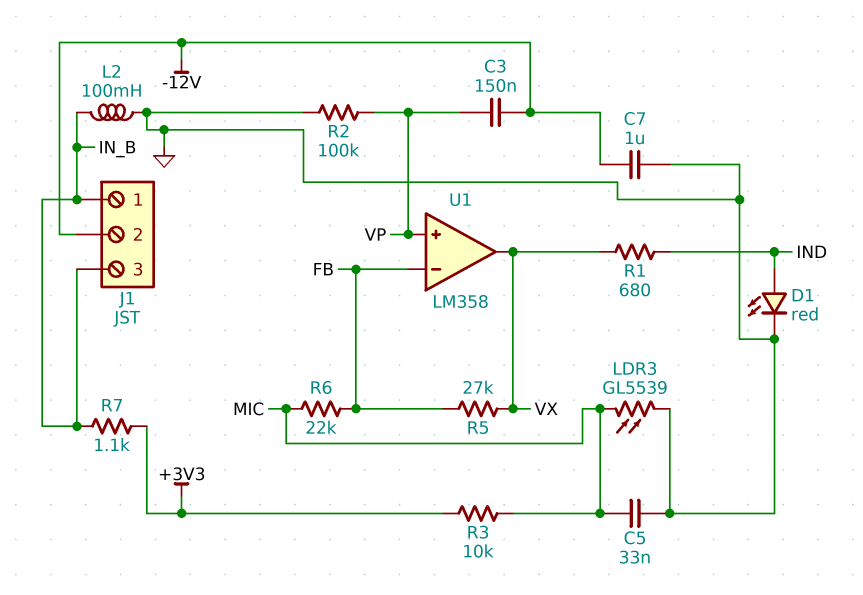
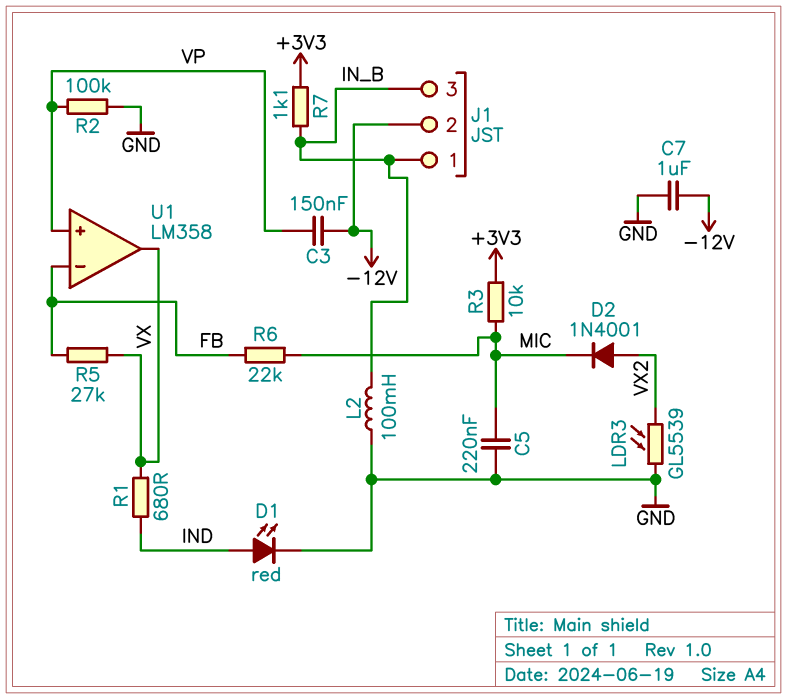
C5: 33nF (GND, MIC) -> 220nF (GND, MIC)
D2: none -> diode 1N4001 (A VX2, K MIC)
LDR3: GL5539 (GND, MIC) -> GL5539 (GND, VX2)

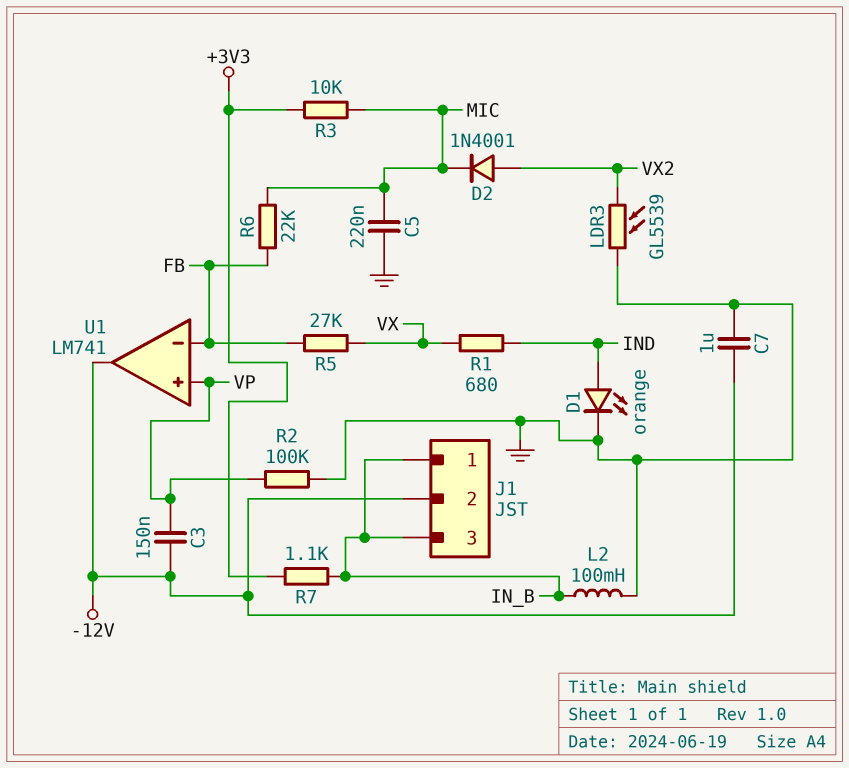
D1: LED red (A IND, K GND) -> LED orange (A IND, K GND)
U1: LM358 -> LM741
U1 pin out: VX -> -12V

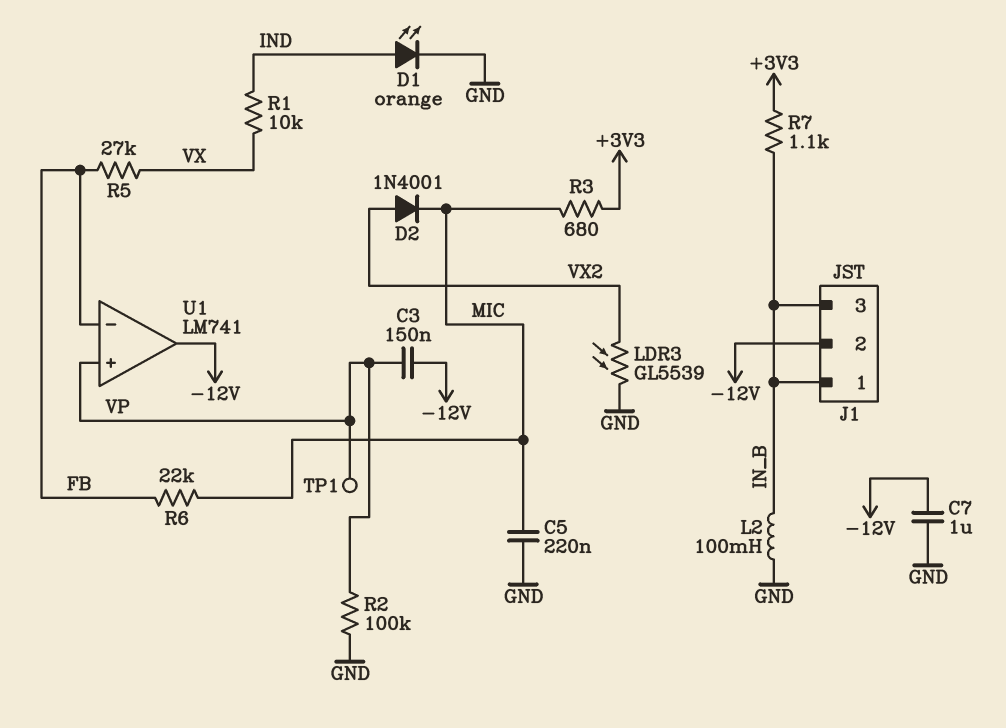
R1: 680 (IND, VX) -> 10k (IND, VX)
R3: 10k (+3V3, MIC) -> 680 (+3V3, MIC)
TP1: none -> test point (VP)

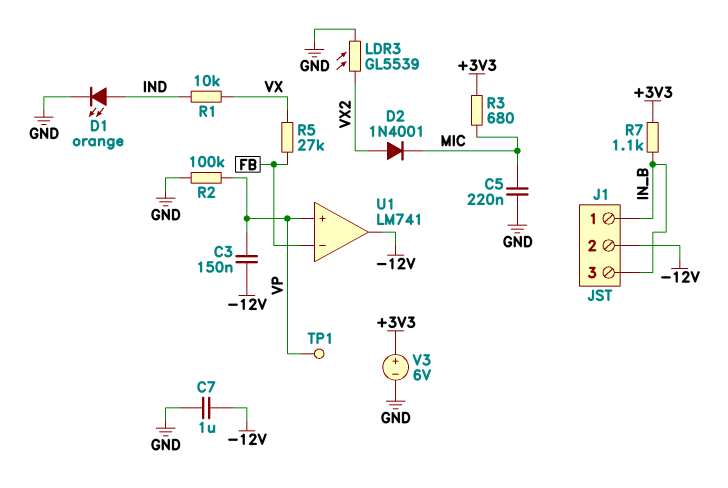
L2: 100mH (GND, IN_B) -> none
R6: 22k (FB, MIC) -> none
V3: none -> 6V (plus +3V3, minus GND)

